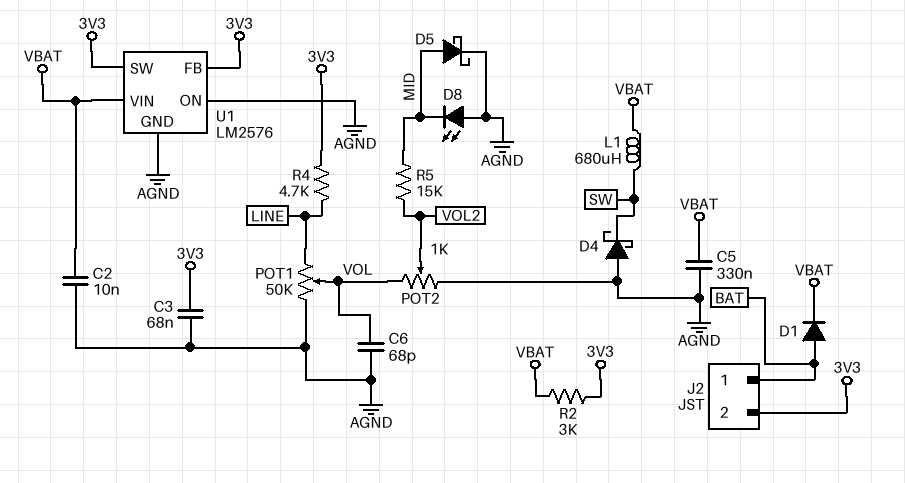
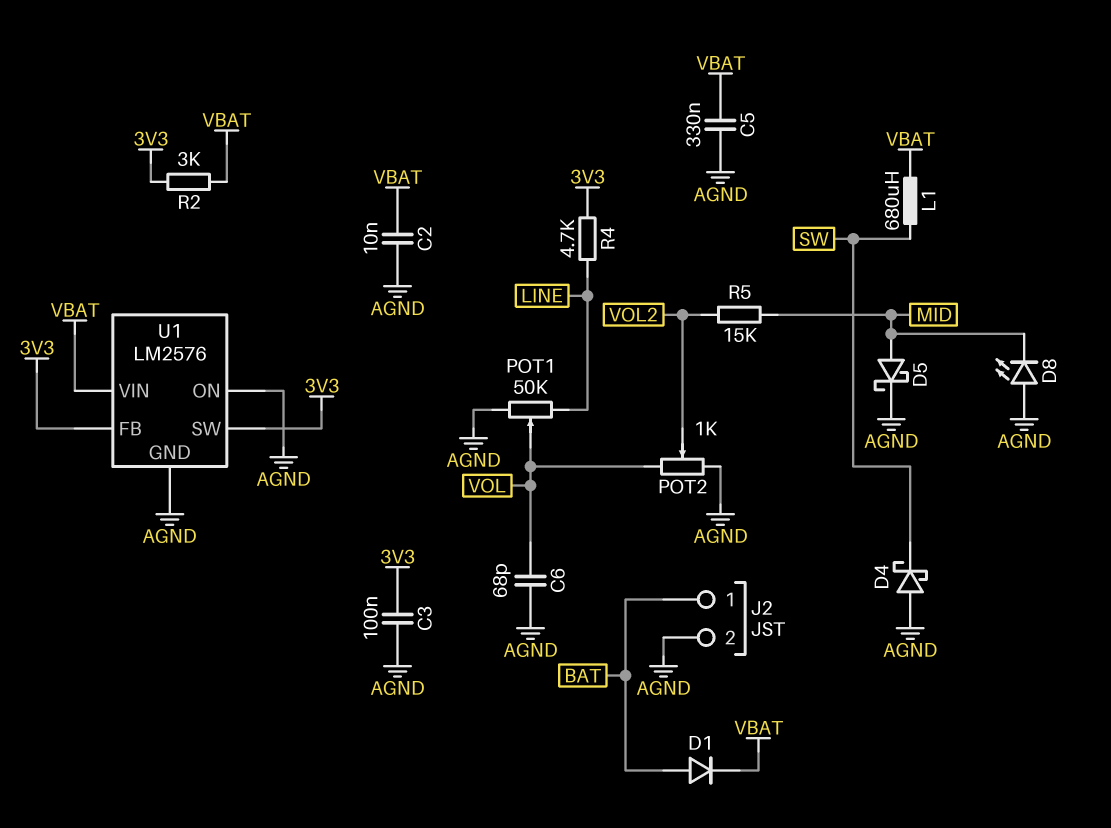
C3: 68nF (3V3, AGND) -> 100nF (3V3, AGND)
J2 pin 2: 3V3 -> AGND

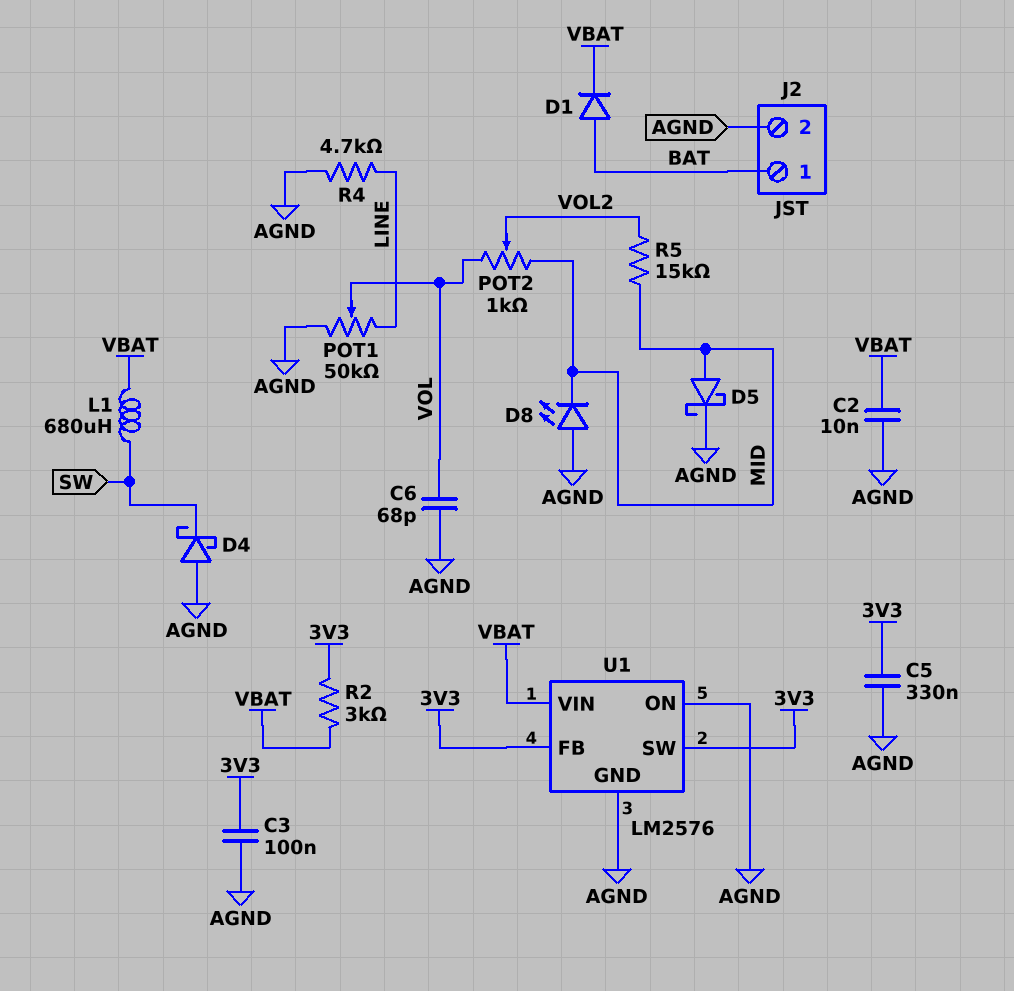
C5: 330nF (AGND, VBAT) -> 330nF (3V3, AGND)
POT2: 1k (AGND, VOL, wiper VOL2) -> 1k (MID, VOL, wiper VOL2)
R4: 4.7k (3V3, LINE) -> 4.7k (AGND, LINE)

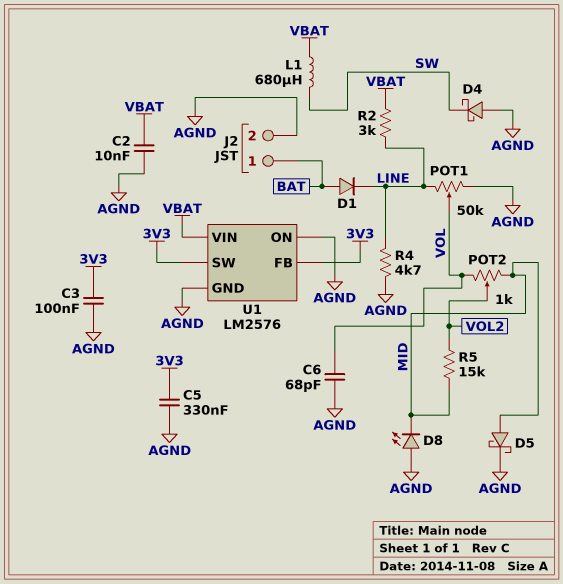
D1: diode (A BAT, K VBAT) -> diode (A BAT, K LINE)
R2: 3k (3V3, VBAT) -> 3k (LINE, VBAT)

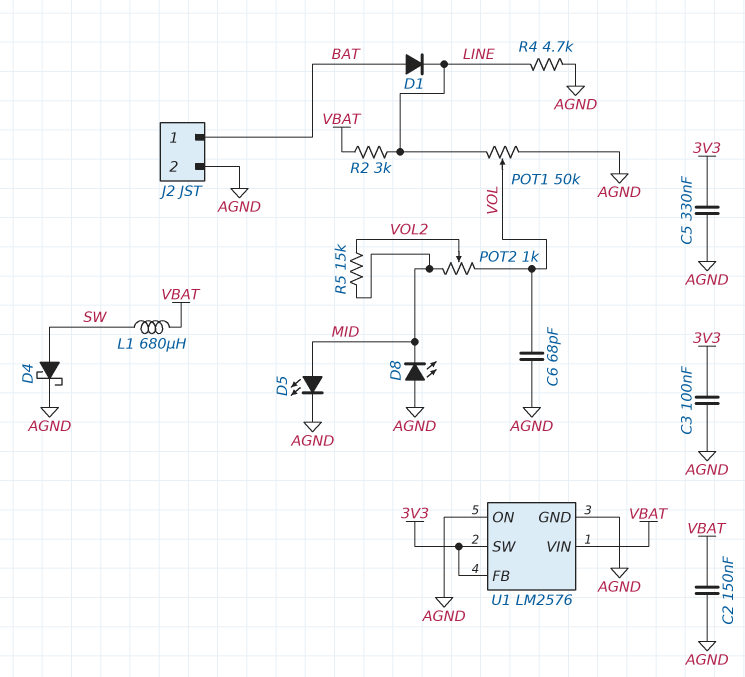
C2: 10nF (AGND, VBAT) -> 150nF (AGND, VBAT)
D4: schottky (A AGND, K SW) -> schottky (A SW, K AGND)
D5: schottky (A MID, K AGND) -> LED (A MID, K AGND)

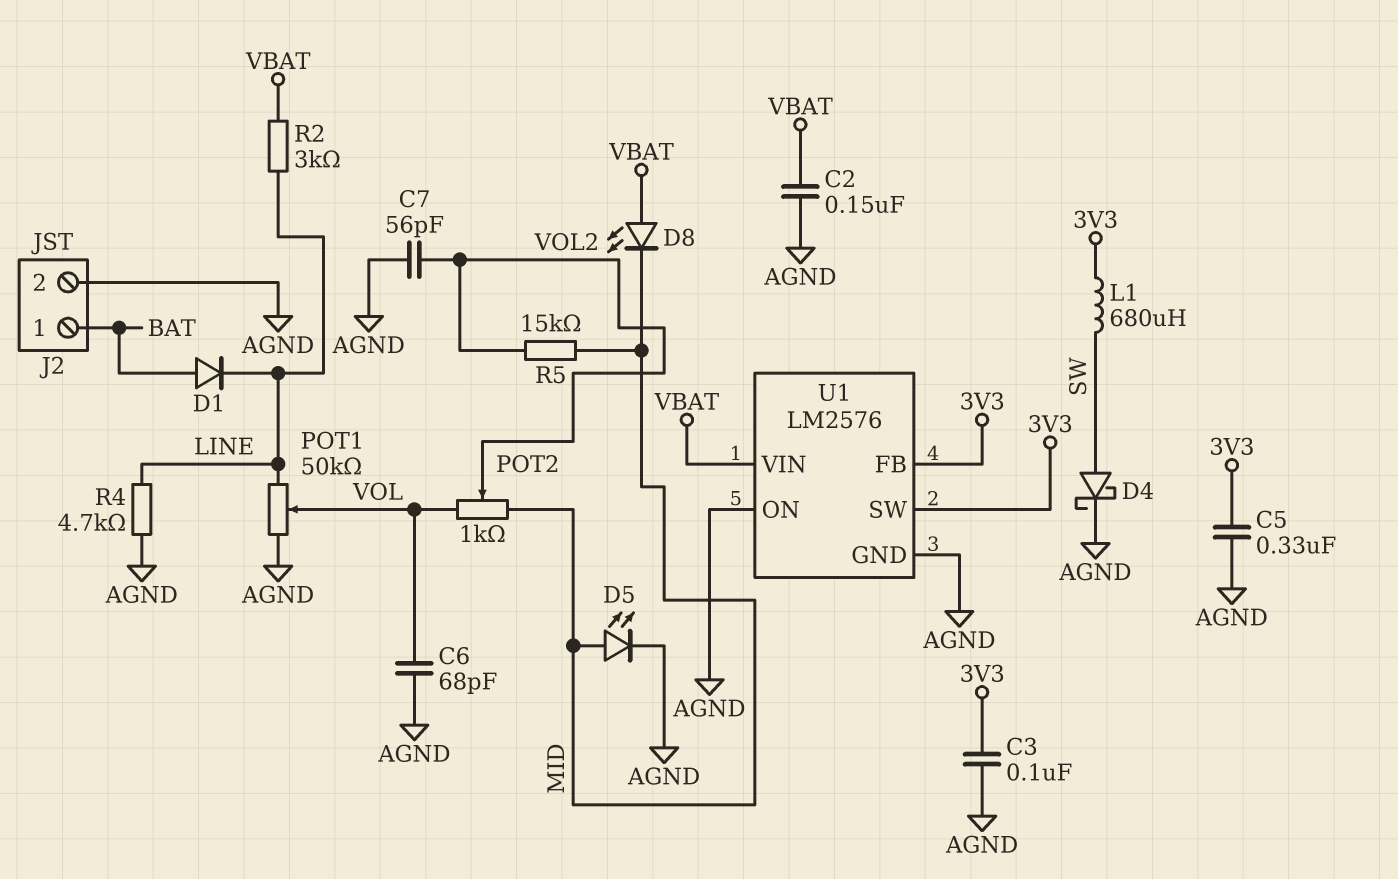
C7: none -> 56pF (AGND, VOL2)
D8: LED (A AGND, K MID) -> LED (A VBAT, K MID)
L1: 680uH (SW, VBAT) -> 680uH (3V3, SW)

